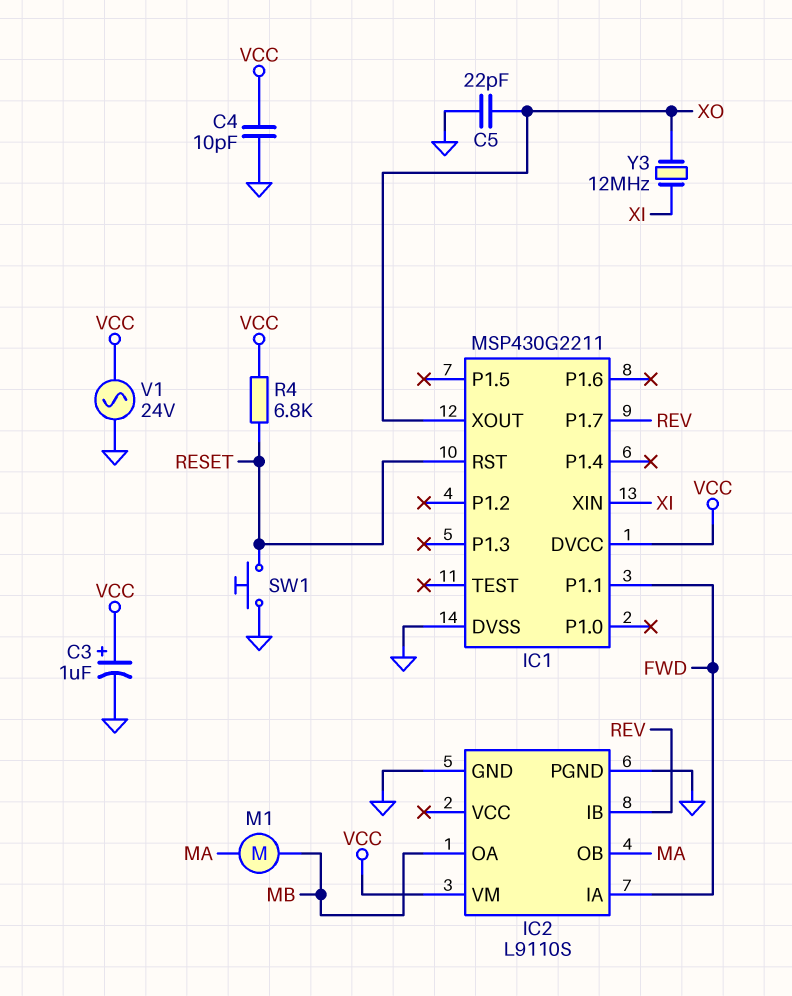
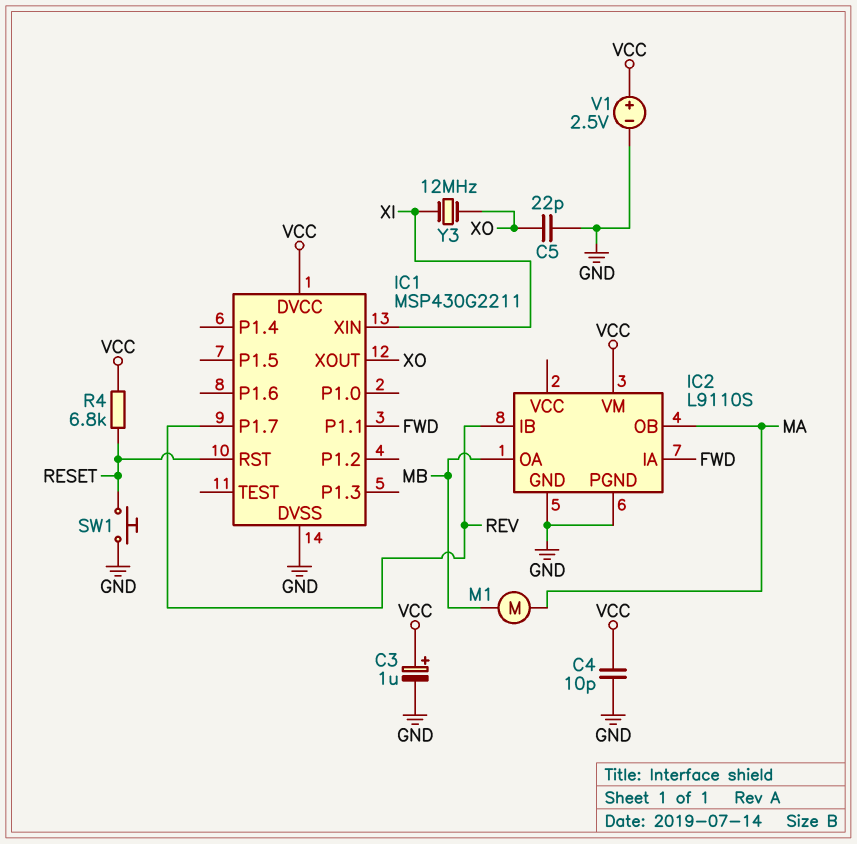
V1: AC 24V (GND, VCC) -> 2.5V (plus VCC, minus GND)

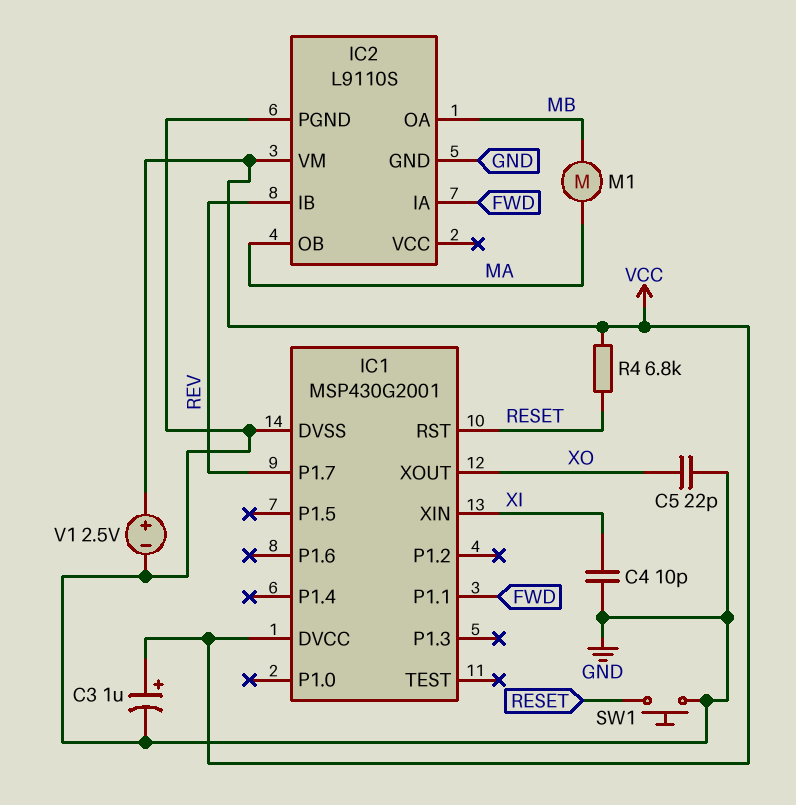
C4: 10pF (GND, VCC) -> 10pF (GND, XI)
IC1: MSP430G2211 -> MSP430G2001
Y3: 12MHz (XI, XO) -> none

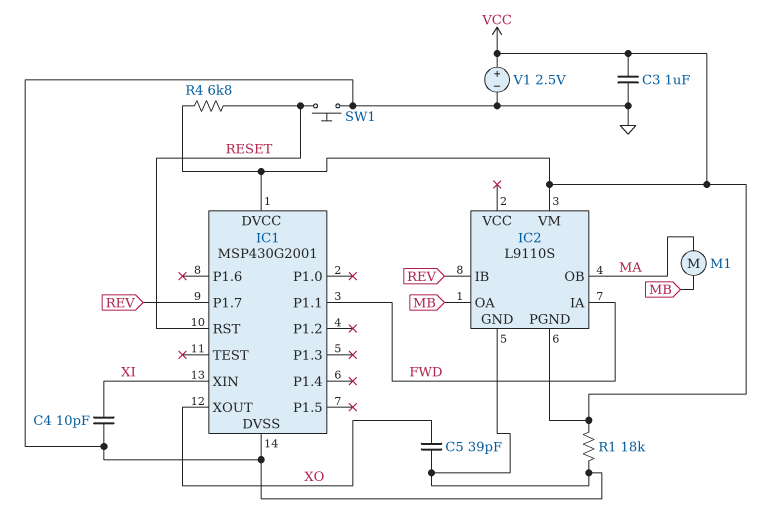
C3: 1uF (plus VCC, minus GND) -> 1uF (GND, VCC)
C5: 22pF (GND, XO) -> 39pF (GND, XO)
IC2 pin PGND: GND -> VCC
R1: none -> 18k (GND, VCC)

